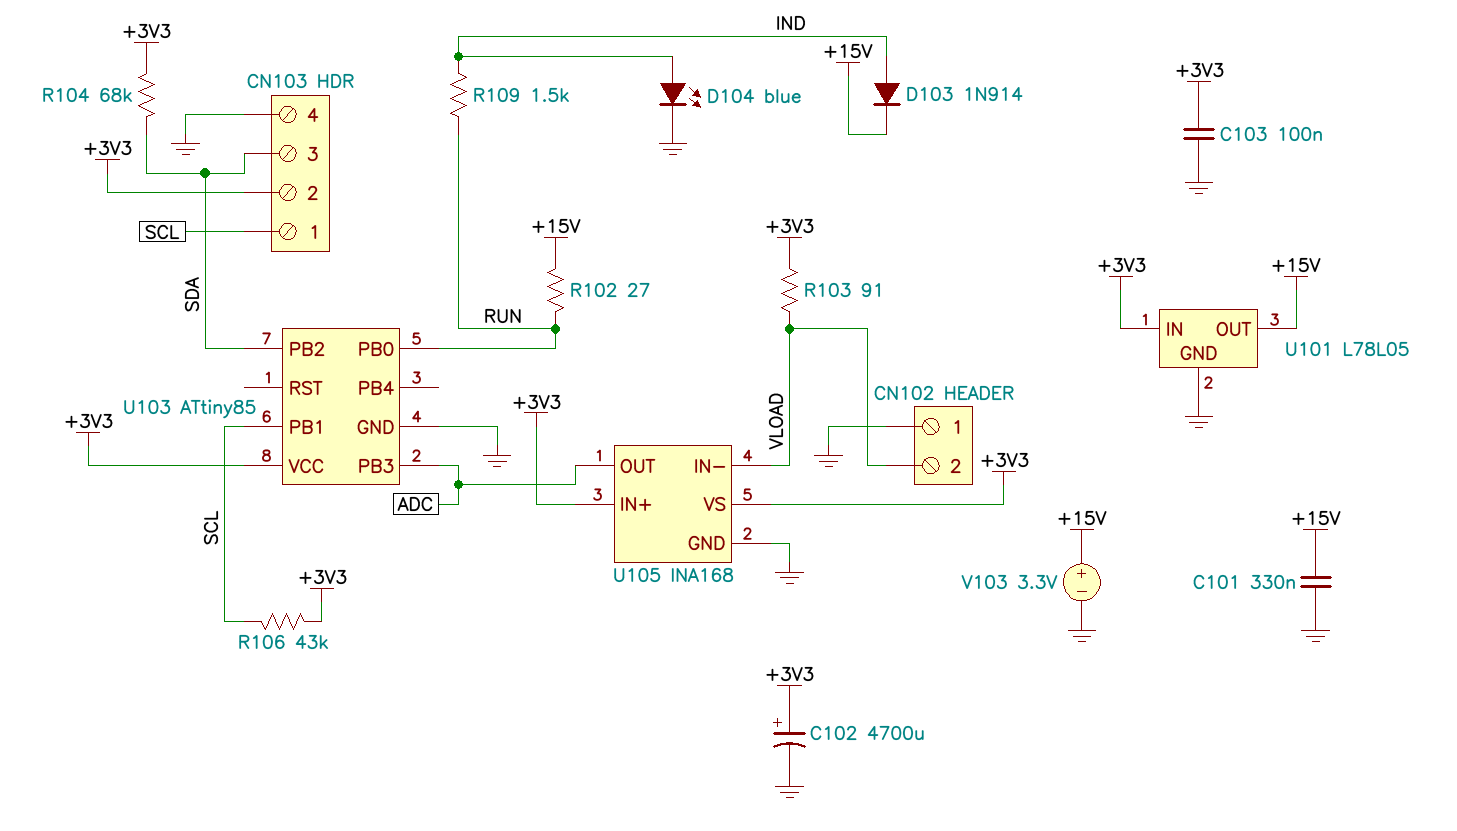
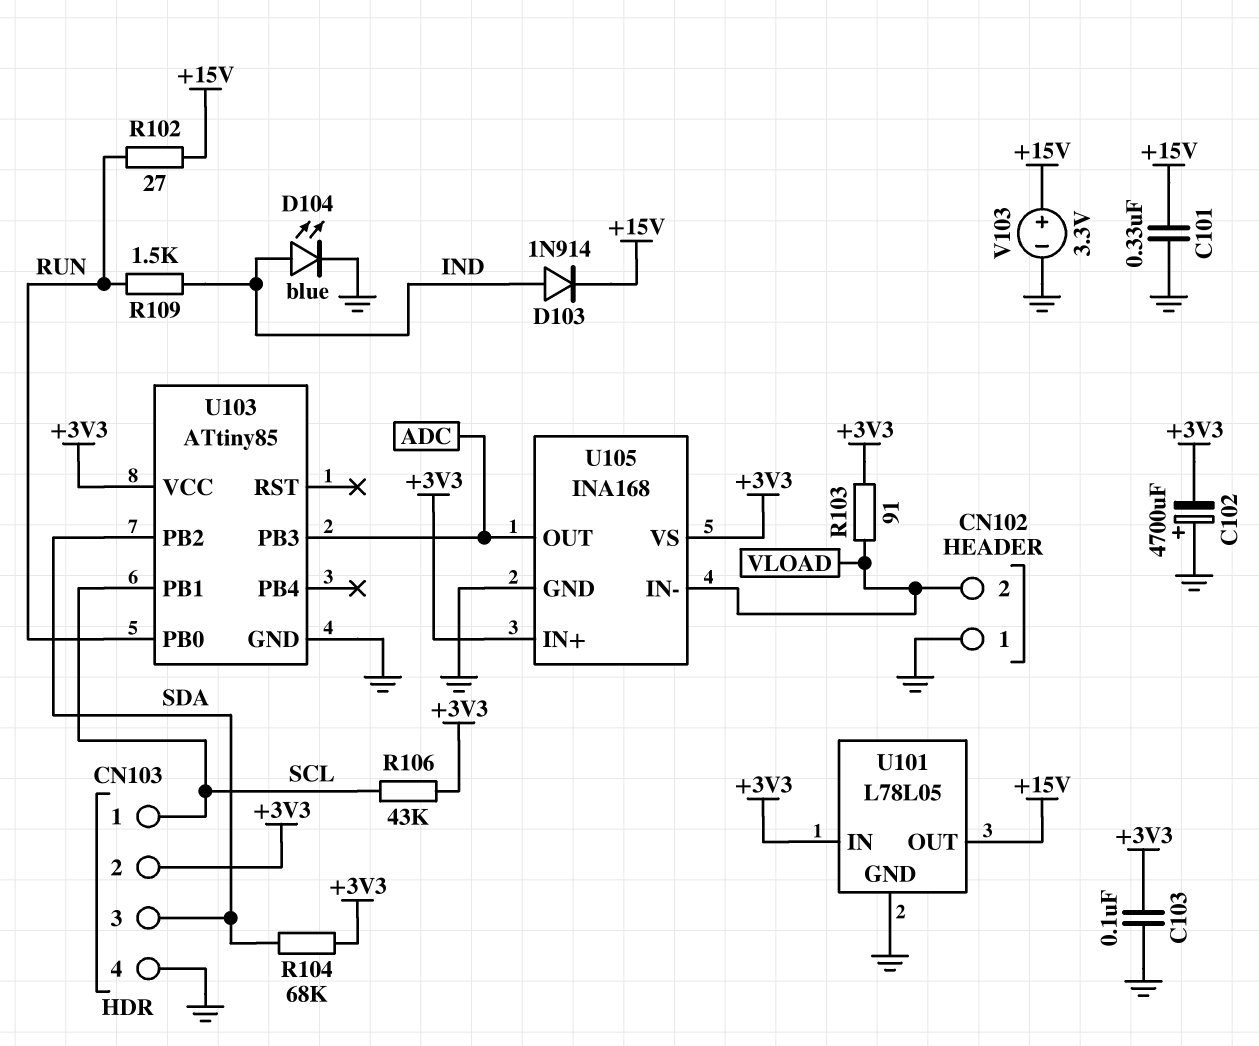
C102: 4700uF (plus +3V3, minus GND) -> 4700uF (plus GND, minus +3V3)

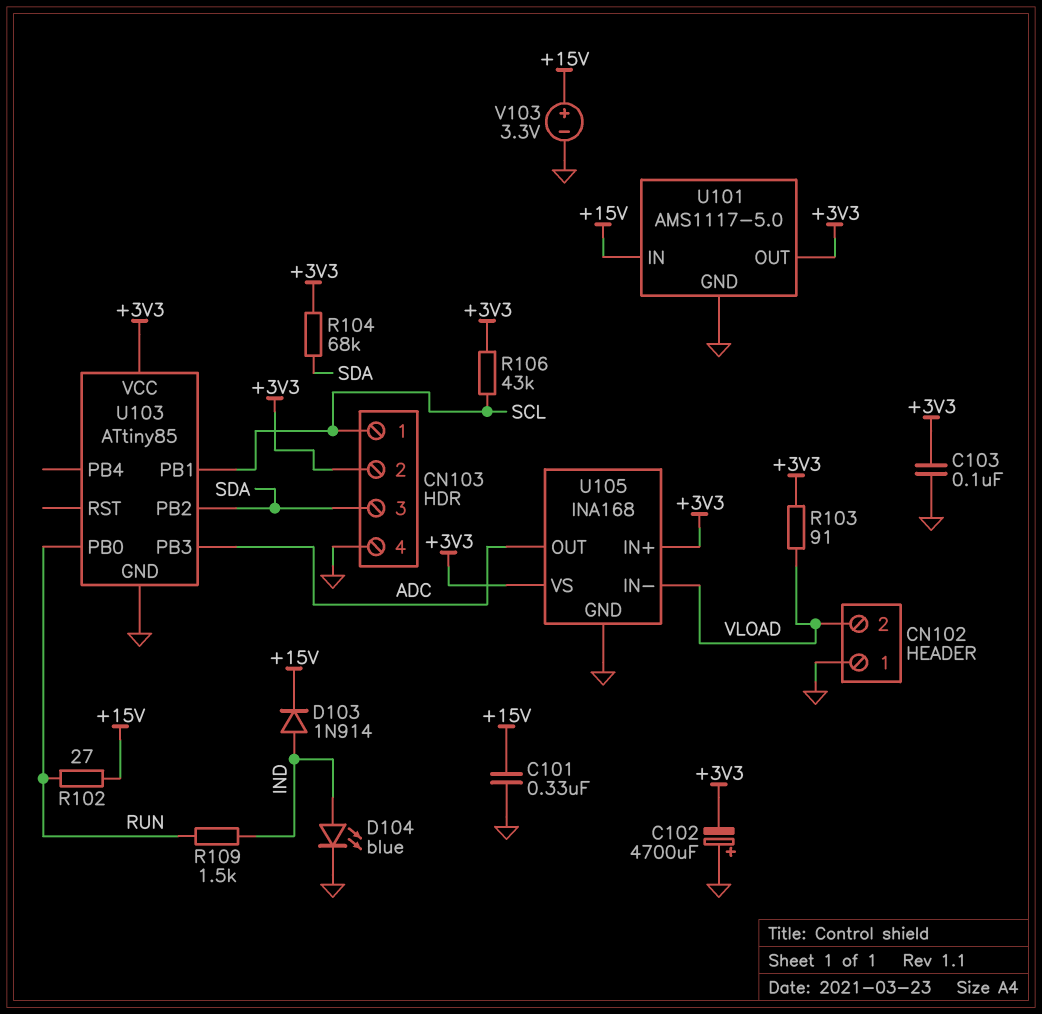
U101: L78L05 -> AMS1117-5.0
U101 pin IN: +3V3 -> +15V
U101 pin OUT: +15V -> +3V3

